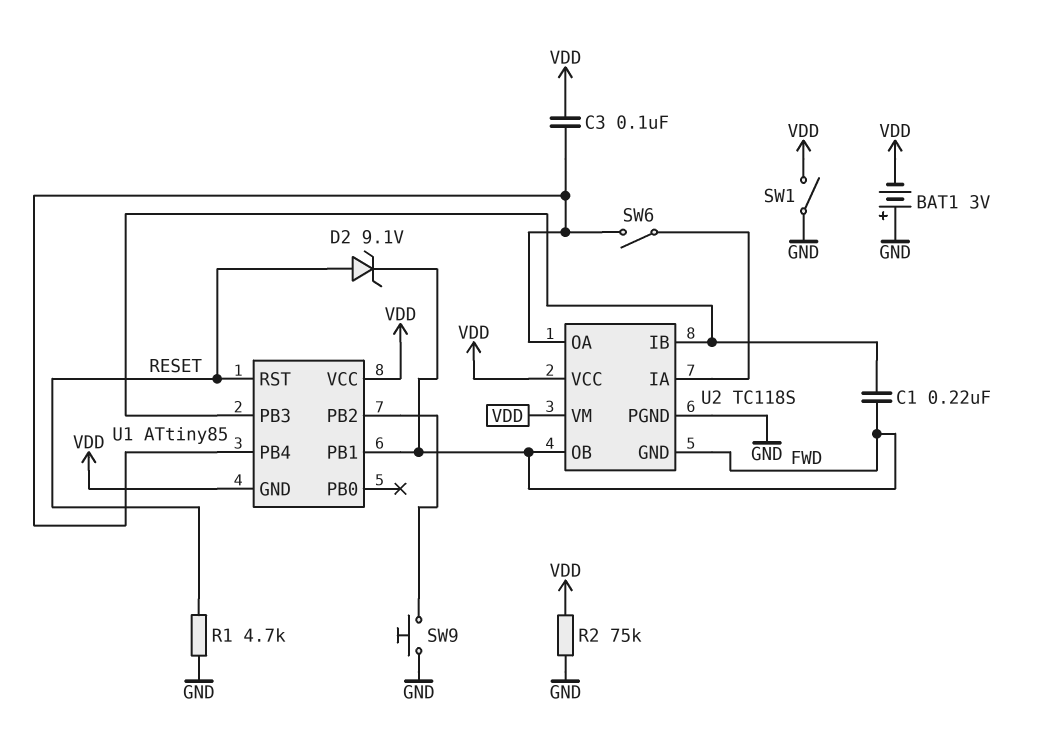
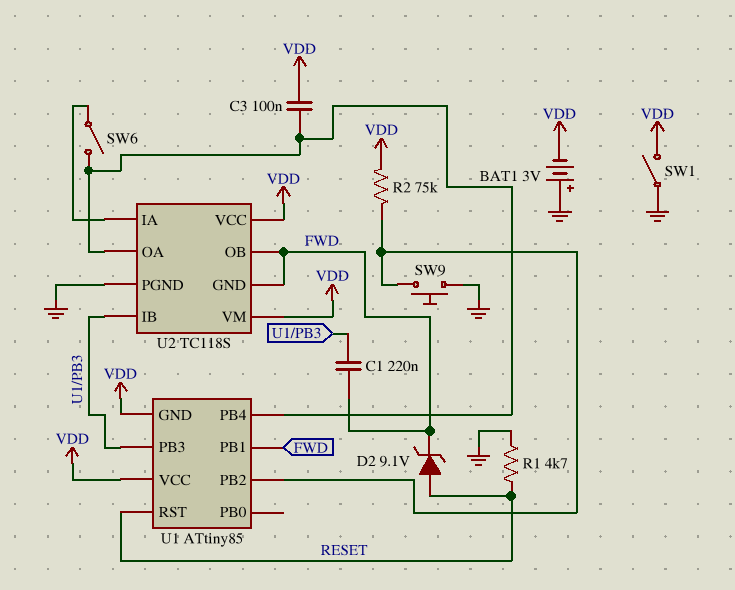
R2: 75k (GND, VDD) -> 75k (U1/PB2, VDD)

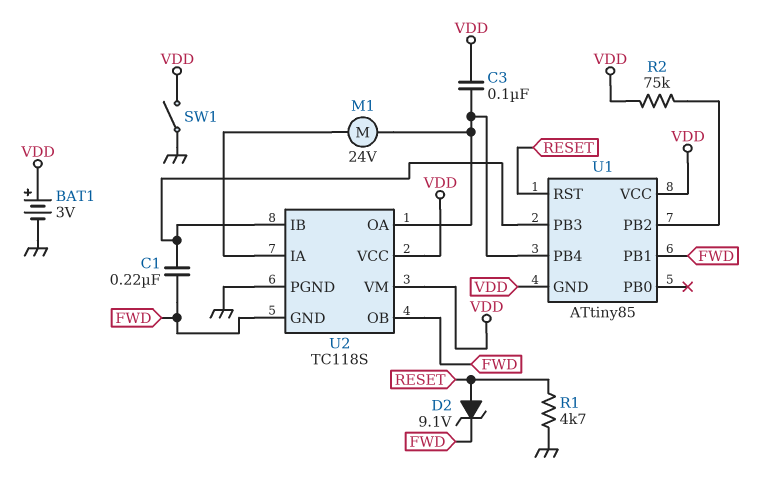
BAT1: 3V (plus GND, minus VDD) -> 3V (plus VDD, minus GND)
M1: none -> motor 24V (U1/PB4, U2/IA)
SW6: switch (U1/PB4, U2/IA) -> none
SW9: button (GND, U1/PB2) -> none

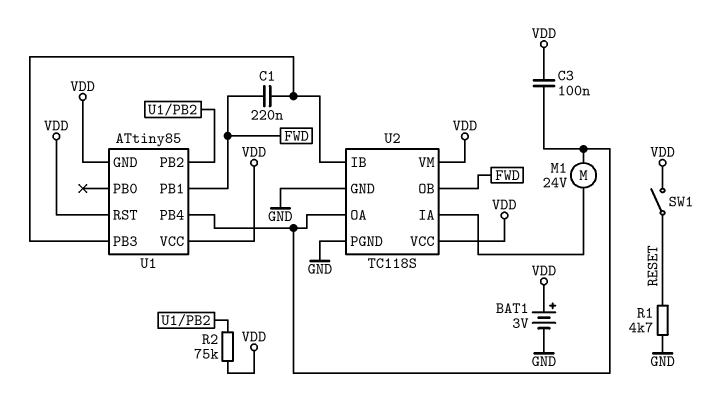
D2: zener 9.1V (A RESET, K FWD) -> none
SW1: switch (GND, VDD) -> switch (RESET, VDD)
U1 pin RST: RESET -> VDD
U2 pin GND: FWD -> GND

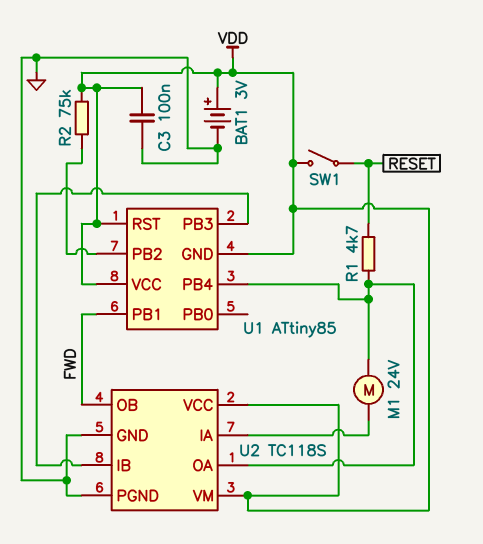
C1: 220nF (FWD, U1/PB3) -> none
C3: 100nF (U1/PB4, VDD) -> 100nF (GND, VDD)
R1: 4.7k (GND, RESET) -> 4.7k (RESET, U1/PB4)

